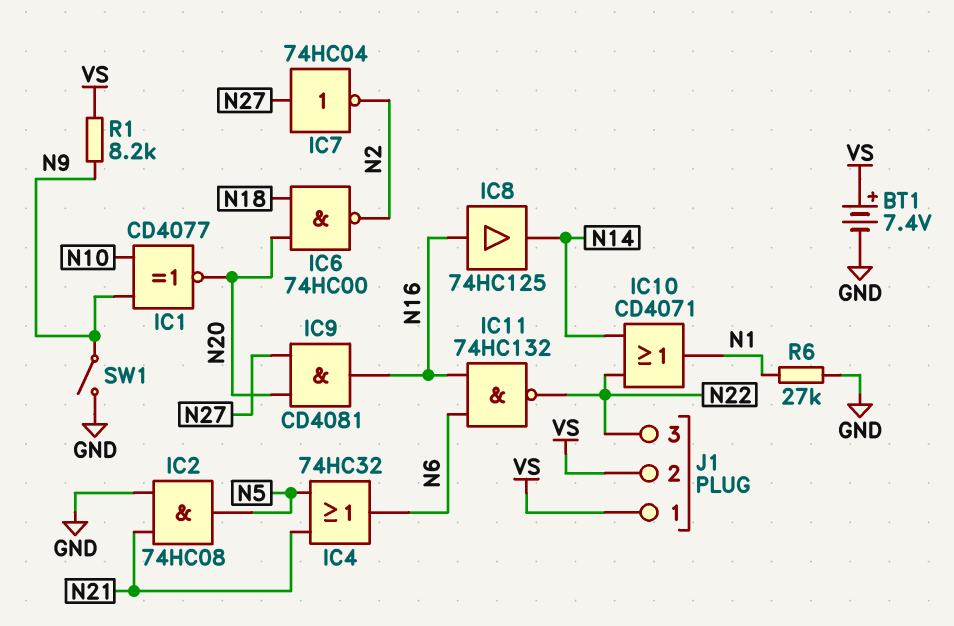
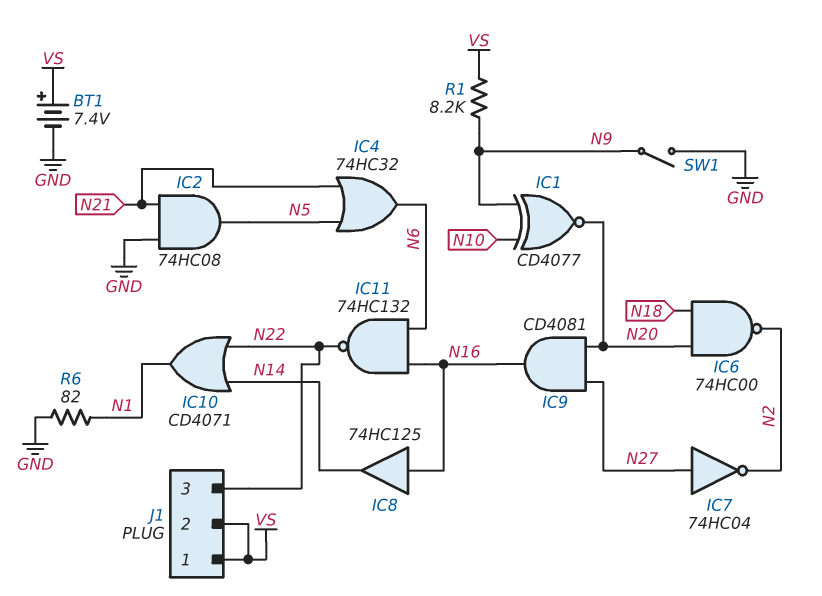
R6: 27k (GND, N1) -> 82 (GND, N1)

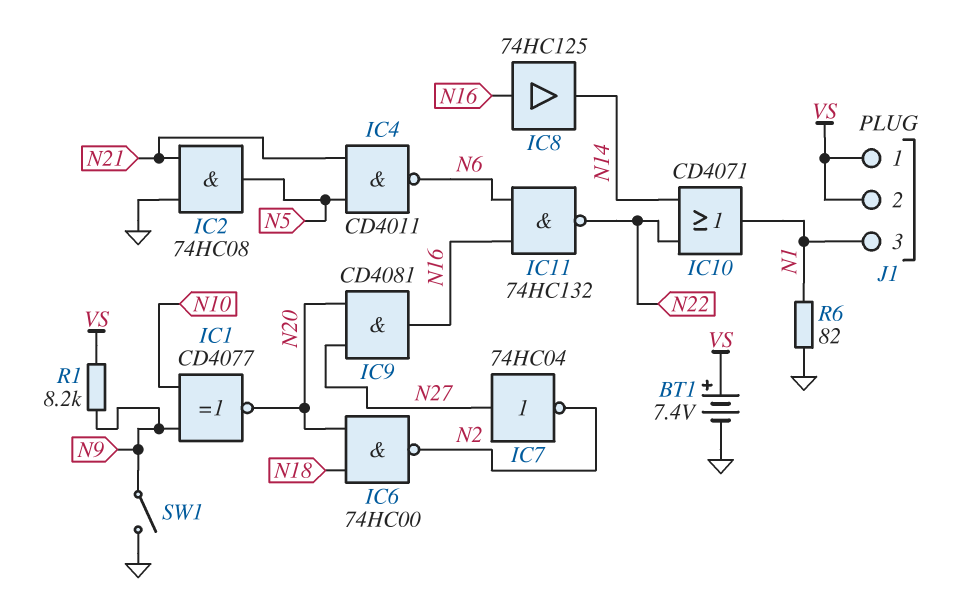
IC4: OR 74HC32 (in N5, in N21, out N6) -> NAND CD4011 (in N5, in N21, out N6)
J1 pin 3: N22 -> N1

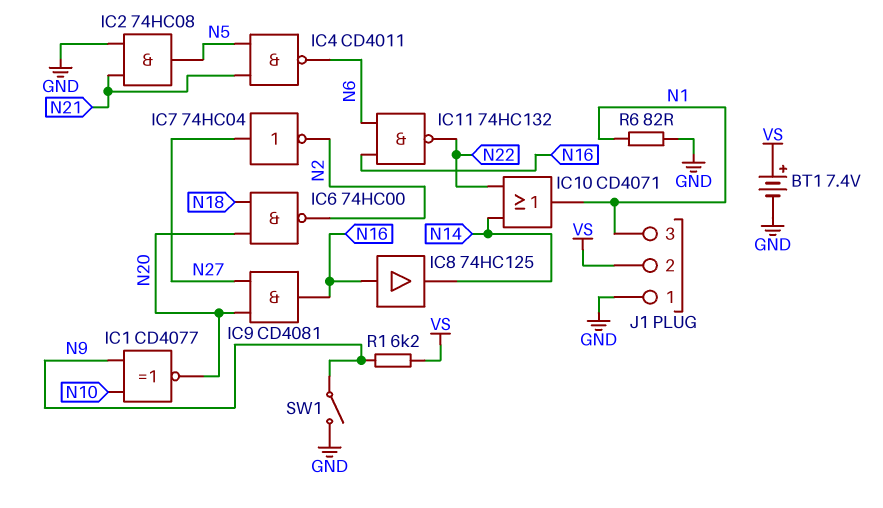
J1 pin 1: VS -> GND
R1: 8.2k (N9, VS) -> 6.2k (N9, VS)

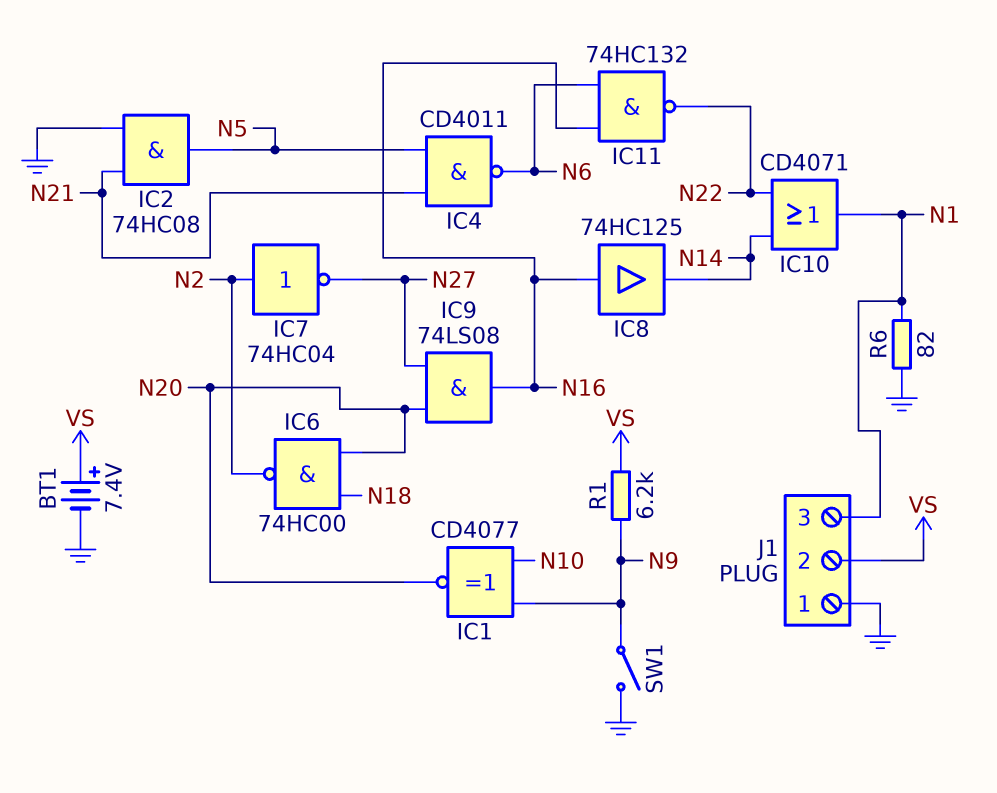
IC7: NOT 74HC04 (in N27, out N2) -> NOT 74HC04 (in N2, out N27)
IC9: AND CD4081 (in N20, in N27, out N16) -> AND 74LS08 (in N20, in N27, out N16)

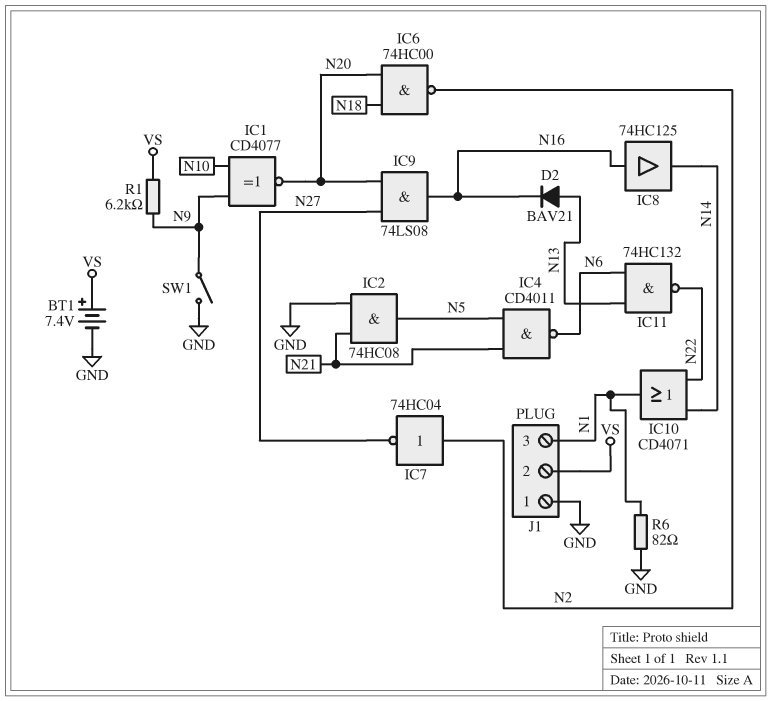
D2: none -> diode BAV21 (A N13, K N16)
IC11: NAND 74HC132 (in N6, in N16, out N22) -> NAND 74HC132 (in N6, in N13, out N22)

